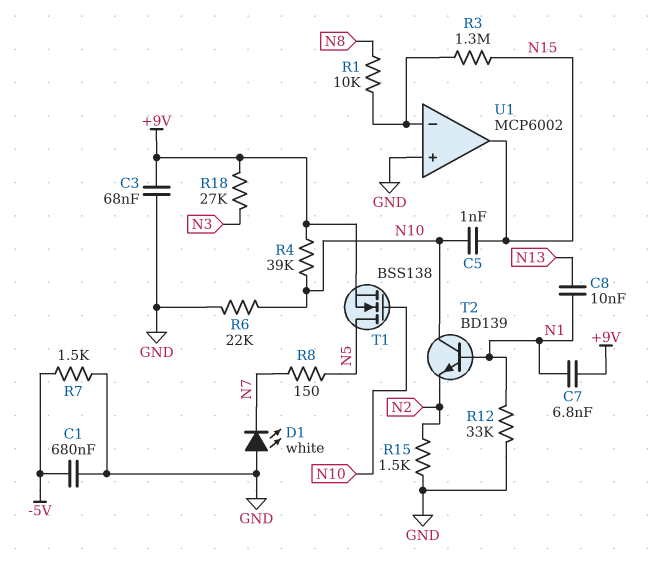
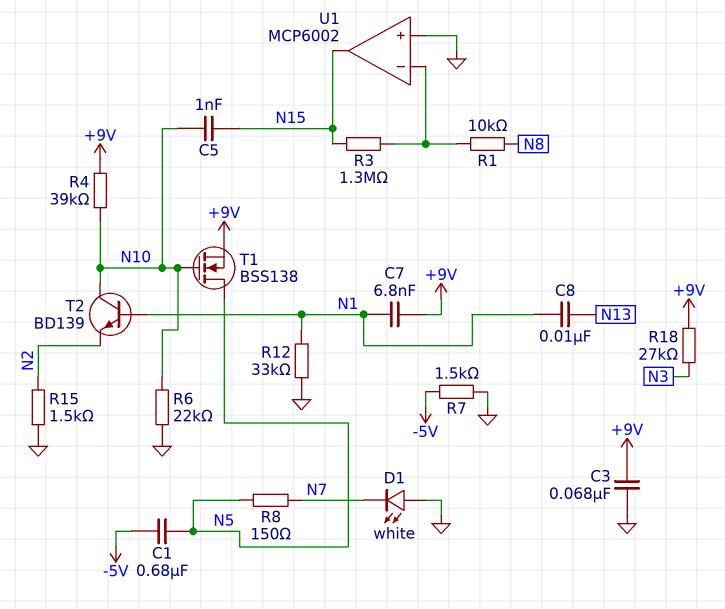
C1: 680nF (-5V, GND) -> 680nF (-5V, N5)

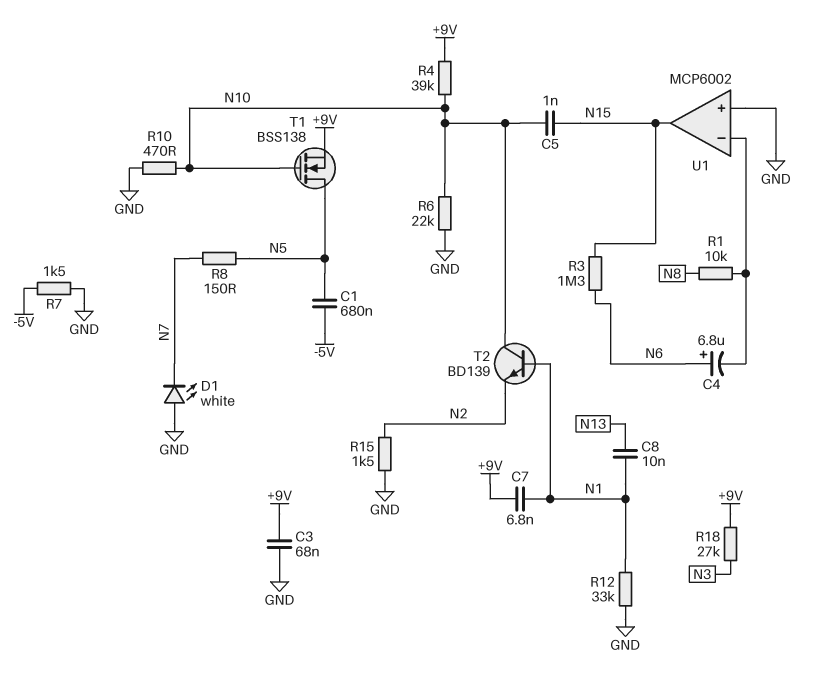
C4: none -> 6.8uF (plus N6, minus U1/in-)
R3: 1.3M (N15, U1/in-) -> 1.3M (N6, N15)
R10: none -> 470 (GND, N10)

